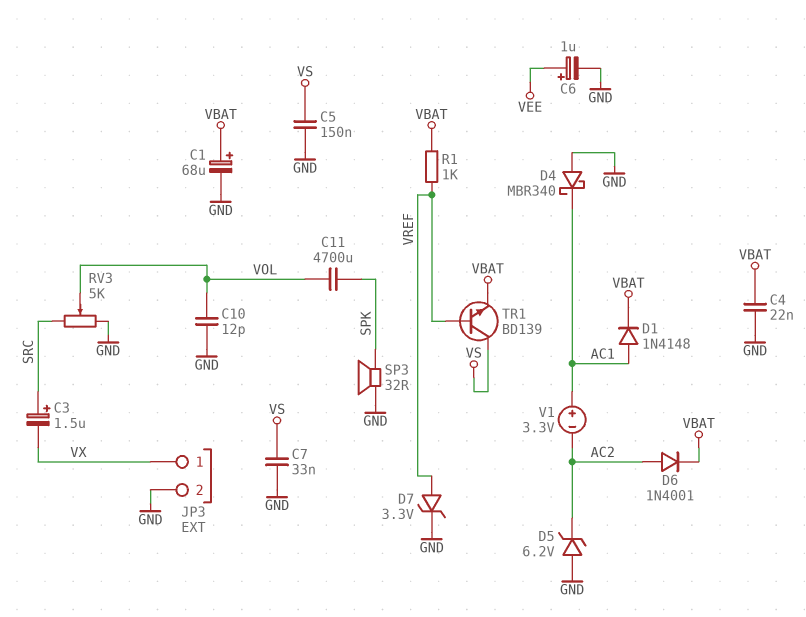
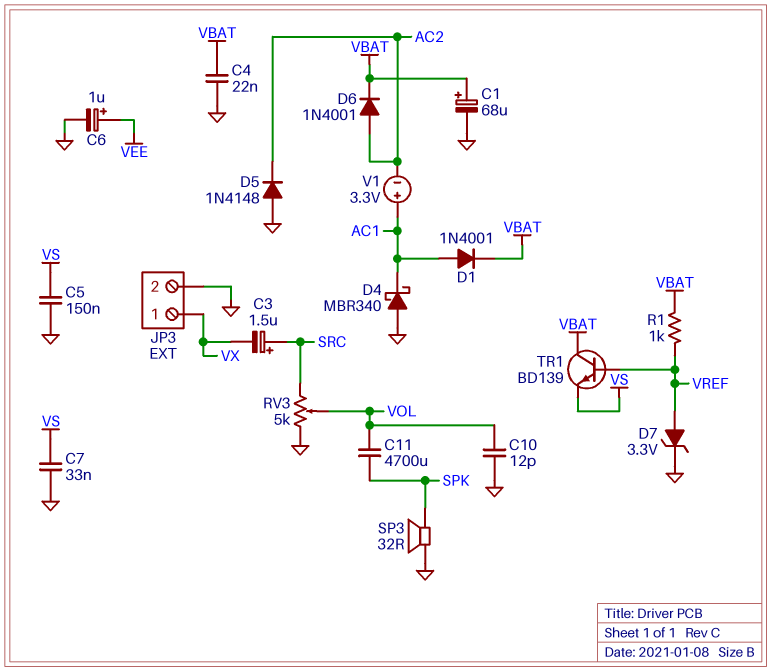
D1: diode 1N4148 (A AC1, K VBAT) -> diode 1N4001 (A AC1, K VBAT)
D5: zener 6.2V (A GND, K AC2) -> diode 1N4148 (A GND, K AC2)
TR1: NPN BD139 (B VREF, C VS, E VBAT) -> NPN BD139 (B VREF, C VBAT, E VS)

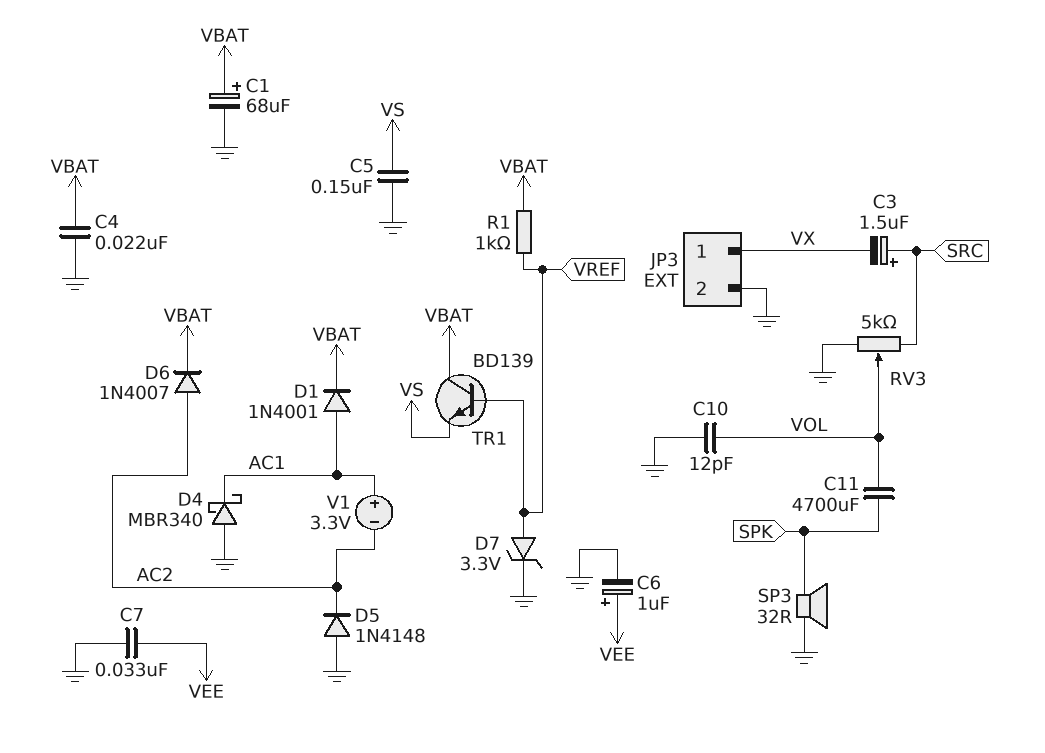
C7: 33nF (GND, VS) -> 33nF (GND, VEE)
D6: diode 1N4001 (A AC2, K VBAT) -> diode 1N4007 (A AC2, K VBAT)

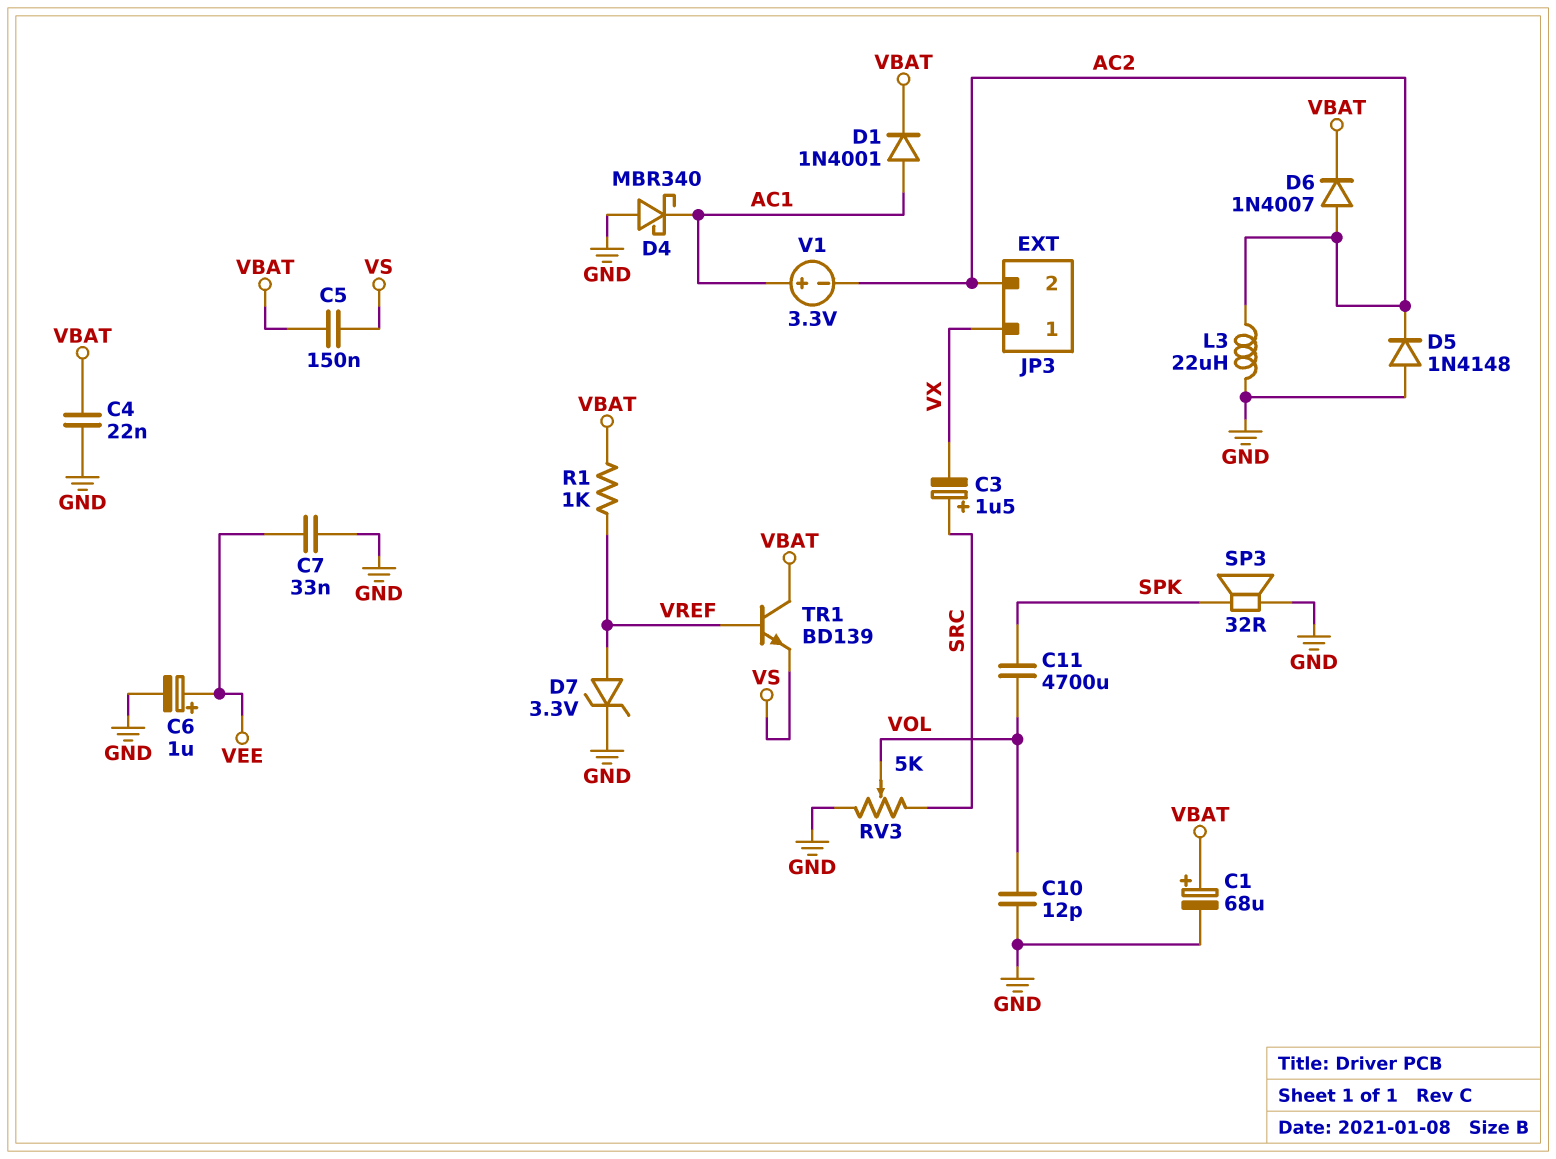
C5: 150nF (GND, VS) -> 150nF (VBAT, VS)
JP3 pin 2: GND -> AC2
L3: none -> 22uH (AC2, GND)

